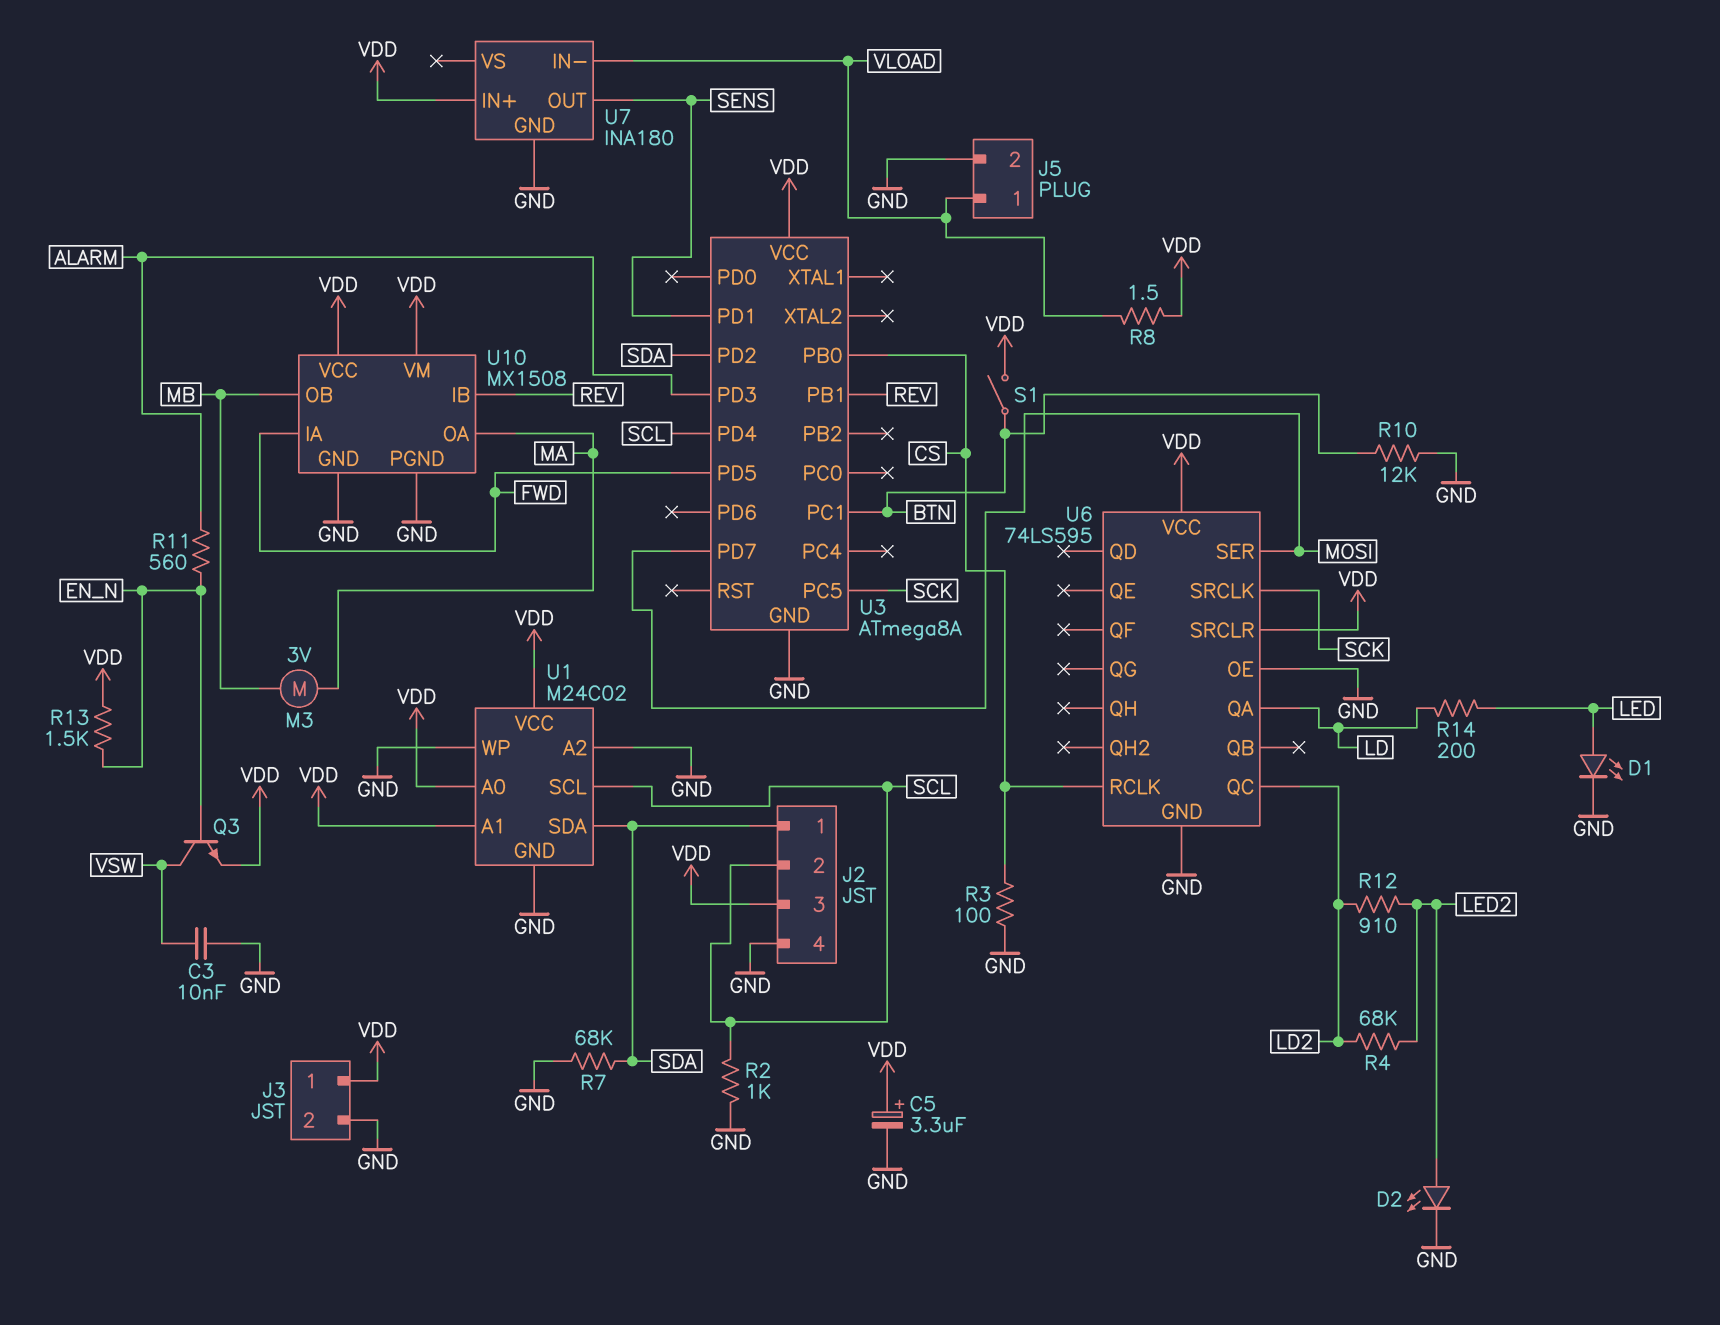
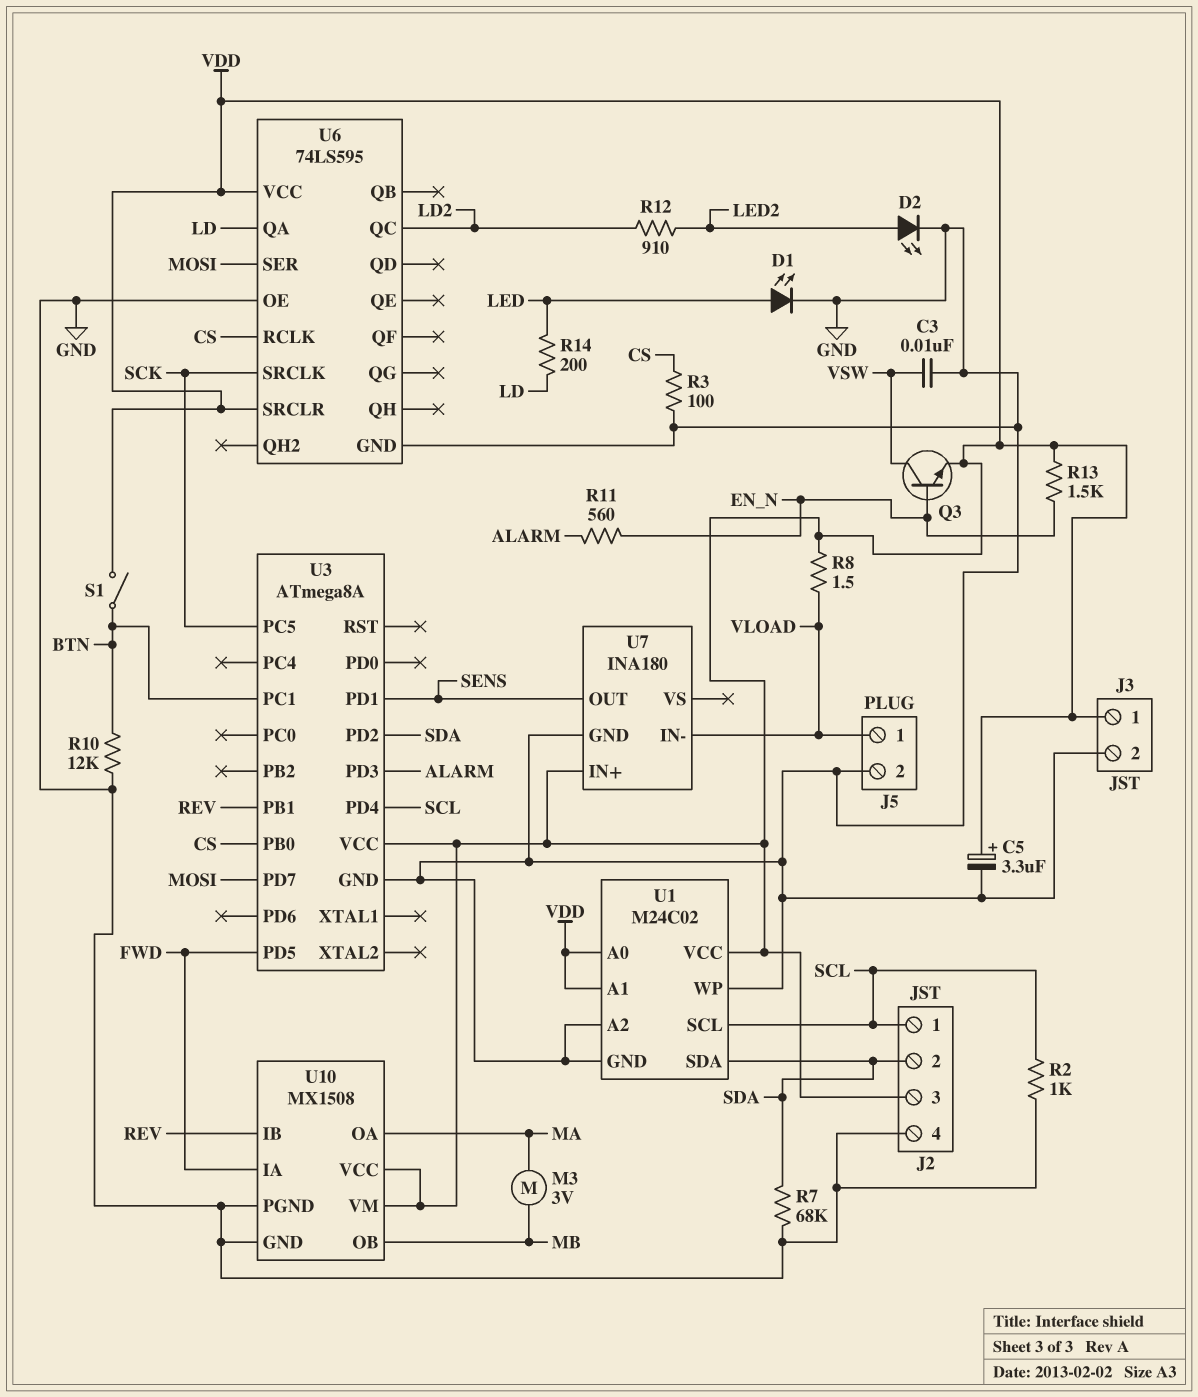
J2 pin 1: SDA -> SCL
J2 pin 2: SCL -> SDA
R4: 68k (LD2, LED2) -> none

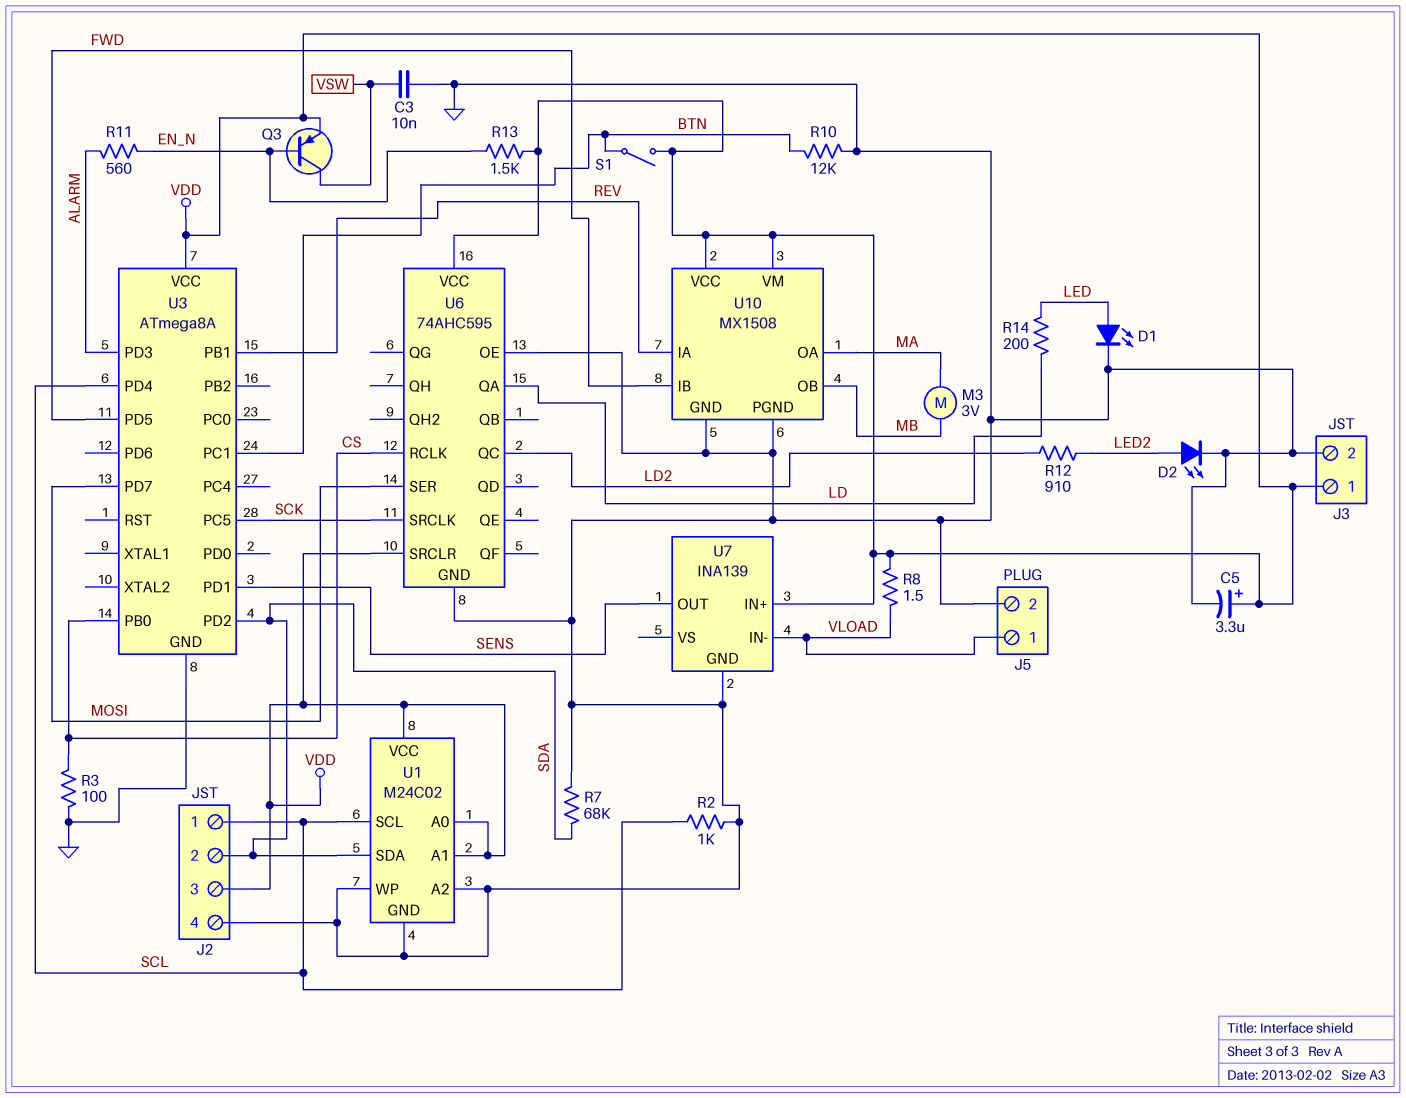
Q3: NPN (B EN_N, C VSW, E VDD) -> PNP (B EN_N, C VSW, E VDD)
U6: 74LS595 -> 74AHC595
U7: INA180 -> INA139
U10 pin IA: FWD -> REV
U10 pin IB: REV -> FWD

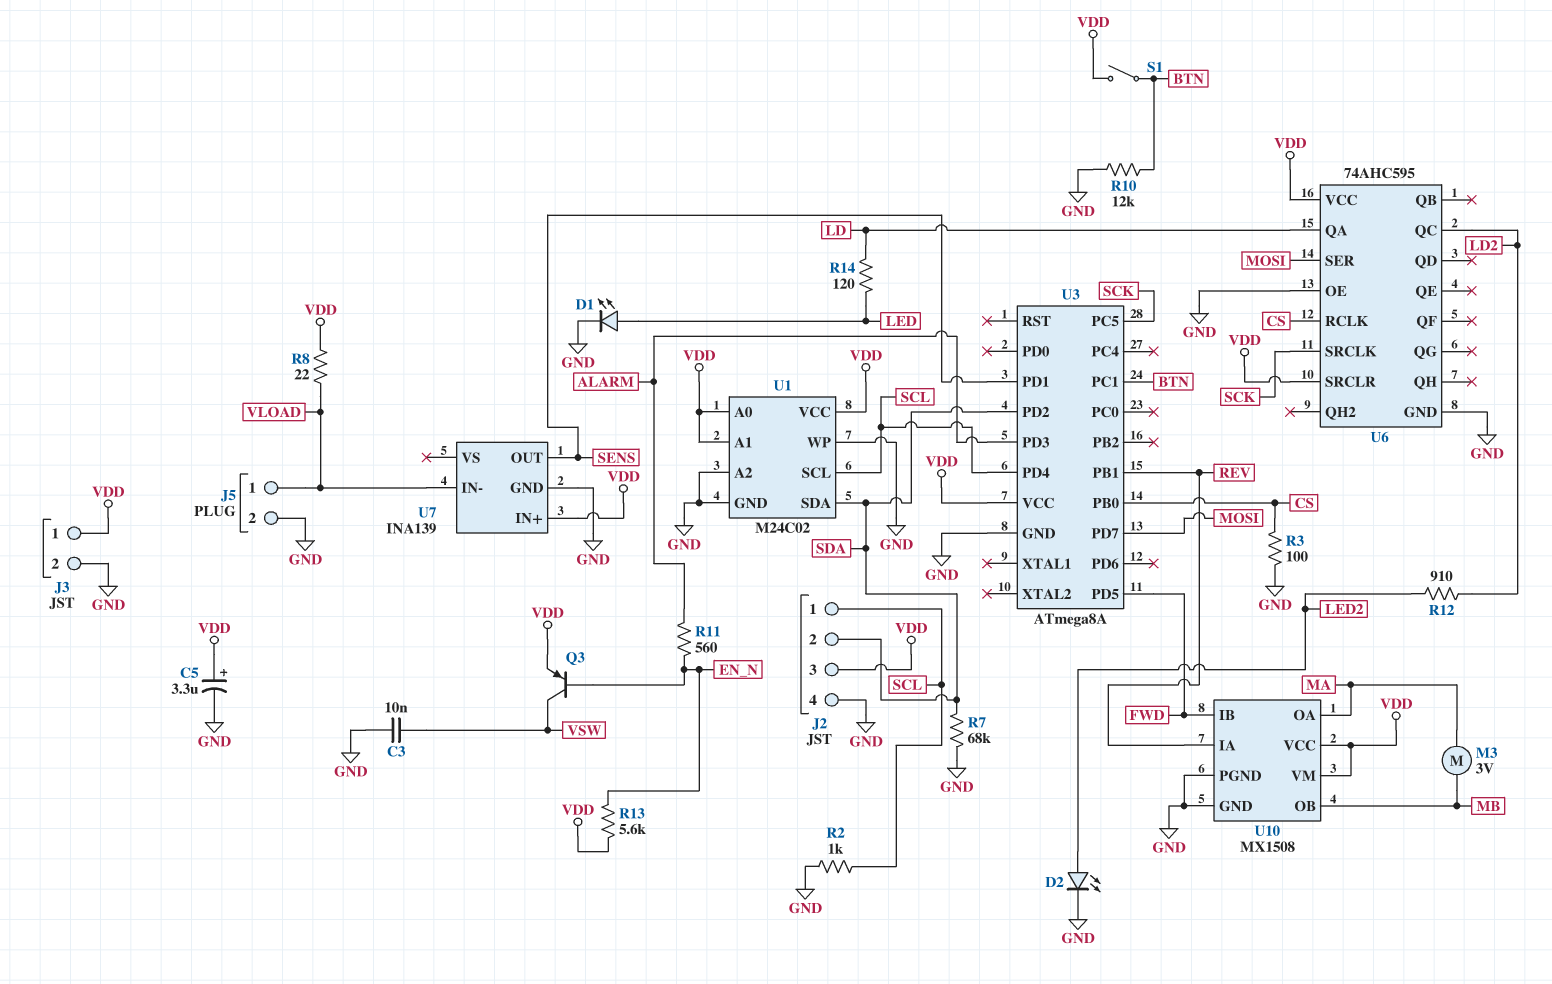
R8: 1.5 (VDD, VLOAD) -> 22 (VDD, VLOAD)
R13: 1.5k (EN_N, VDD) -> 5.6k (EN_N, VDD)
R14: 200 (LD, LED) -> 120 (LD, LED)

